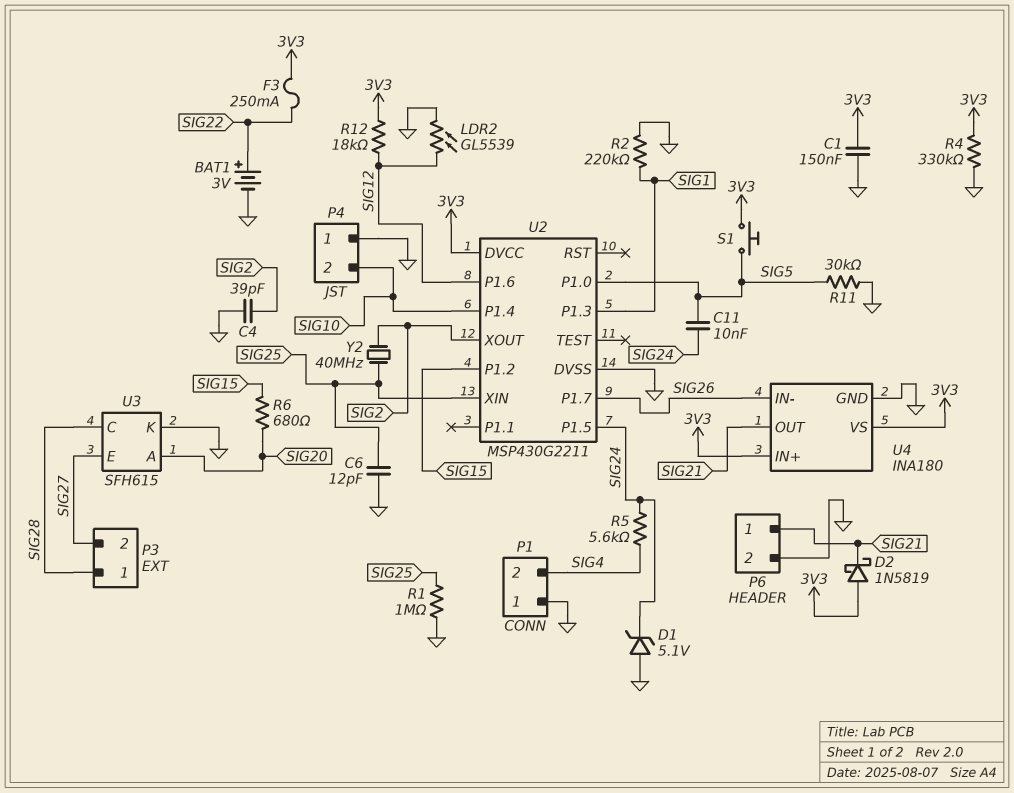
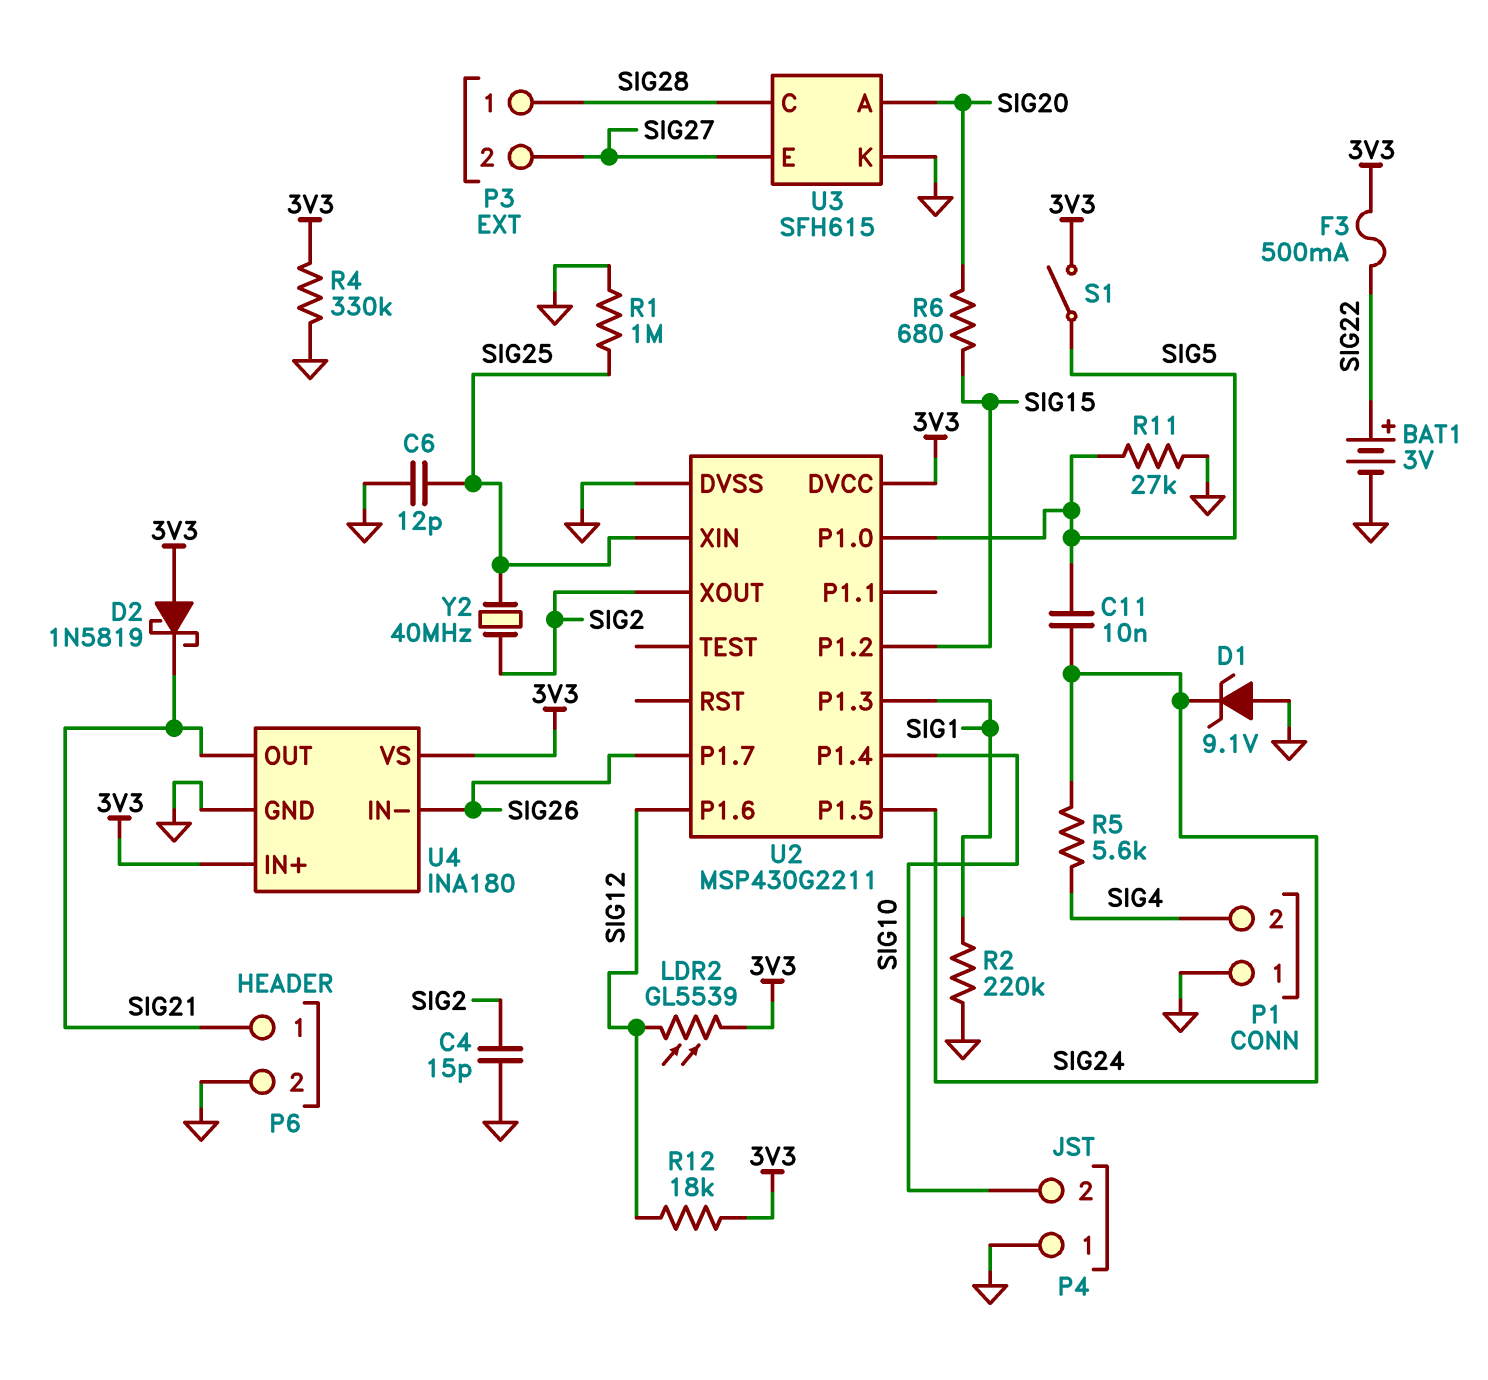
C1: 150nF (3V3, GND) -> none
C4: 39pF (GND, SIG2) -> 15pF (GND, SIG2)
D1: zener 5.1V (A GND, K SIG24) -> zener 9.1V (A GND, K SIG24)
F3: 250mA (3V3, SIG22) -> 500mA (3V3, SIG22)
LDR2: GL5539 (GND, SIG12) -> GL5539 (3V3, SIG12)
R11: 30k (GND, SIG5) -> 27k (GND, SIG5)
S1: button (3V3, SIG5) -> switch (3V3, SIG5)

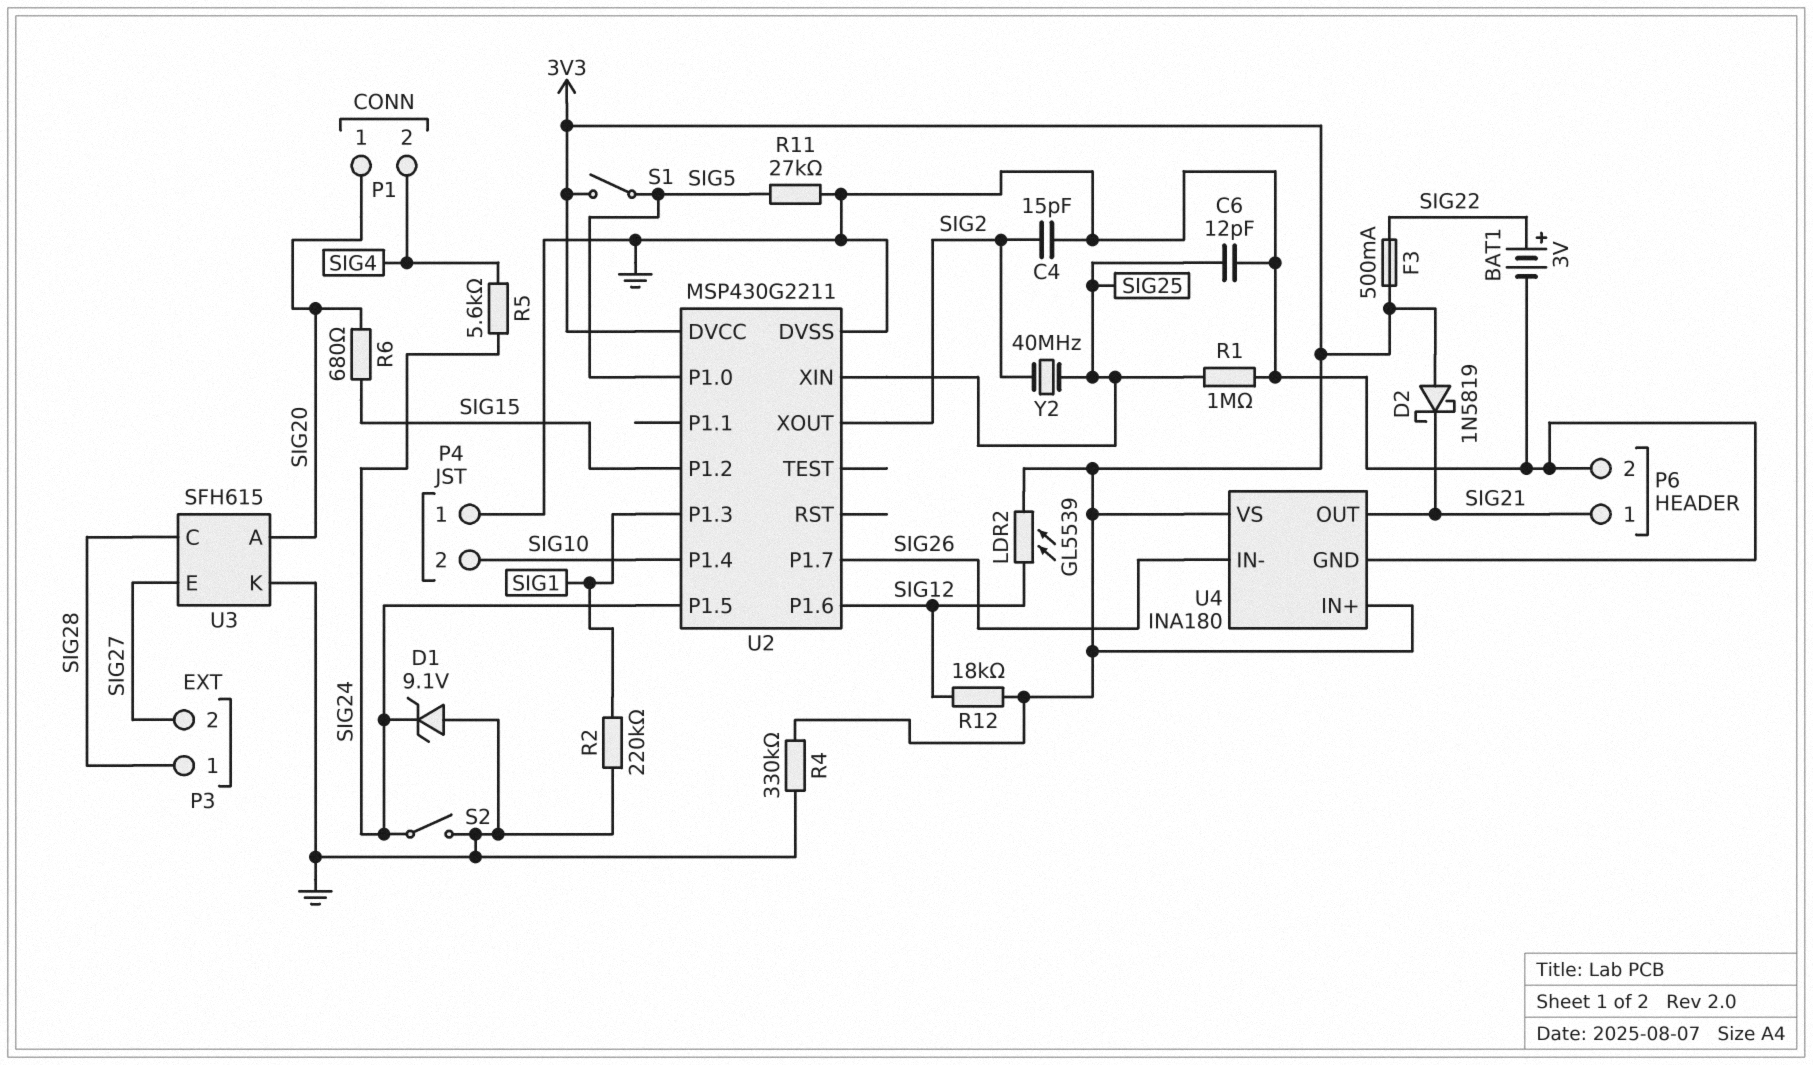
C11: 10nF (SIG5, SIG24) -> none
P1 pin 1: GND -> SIG20
S2: none -> switch (GND, SIG24)

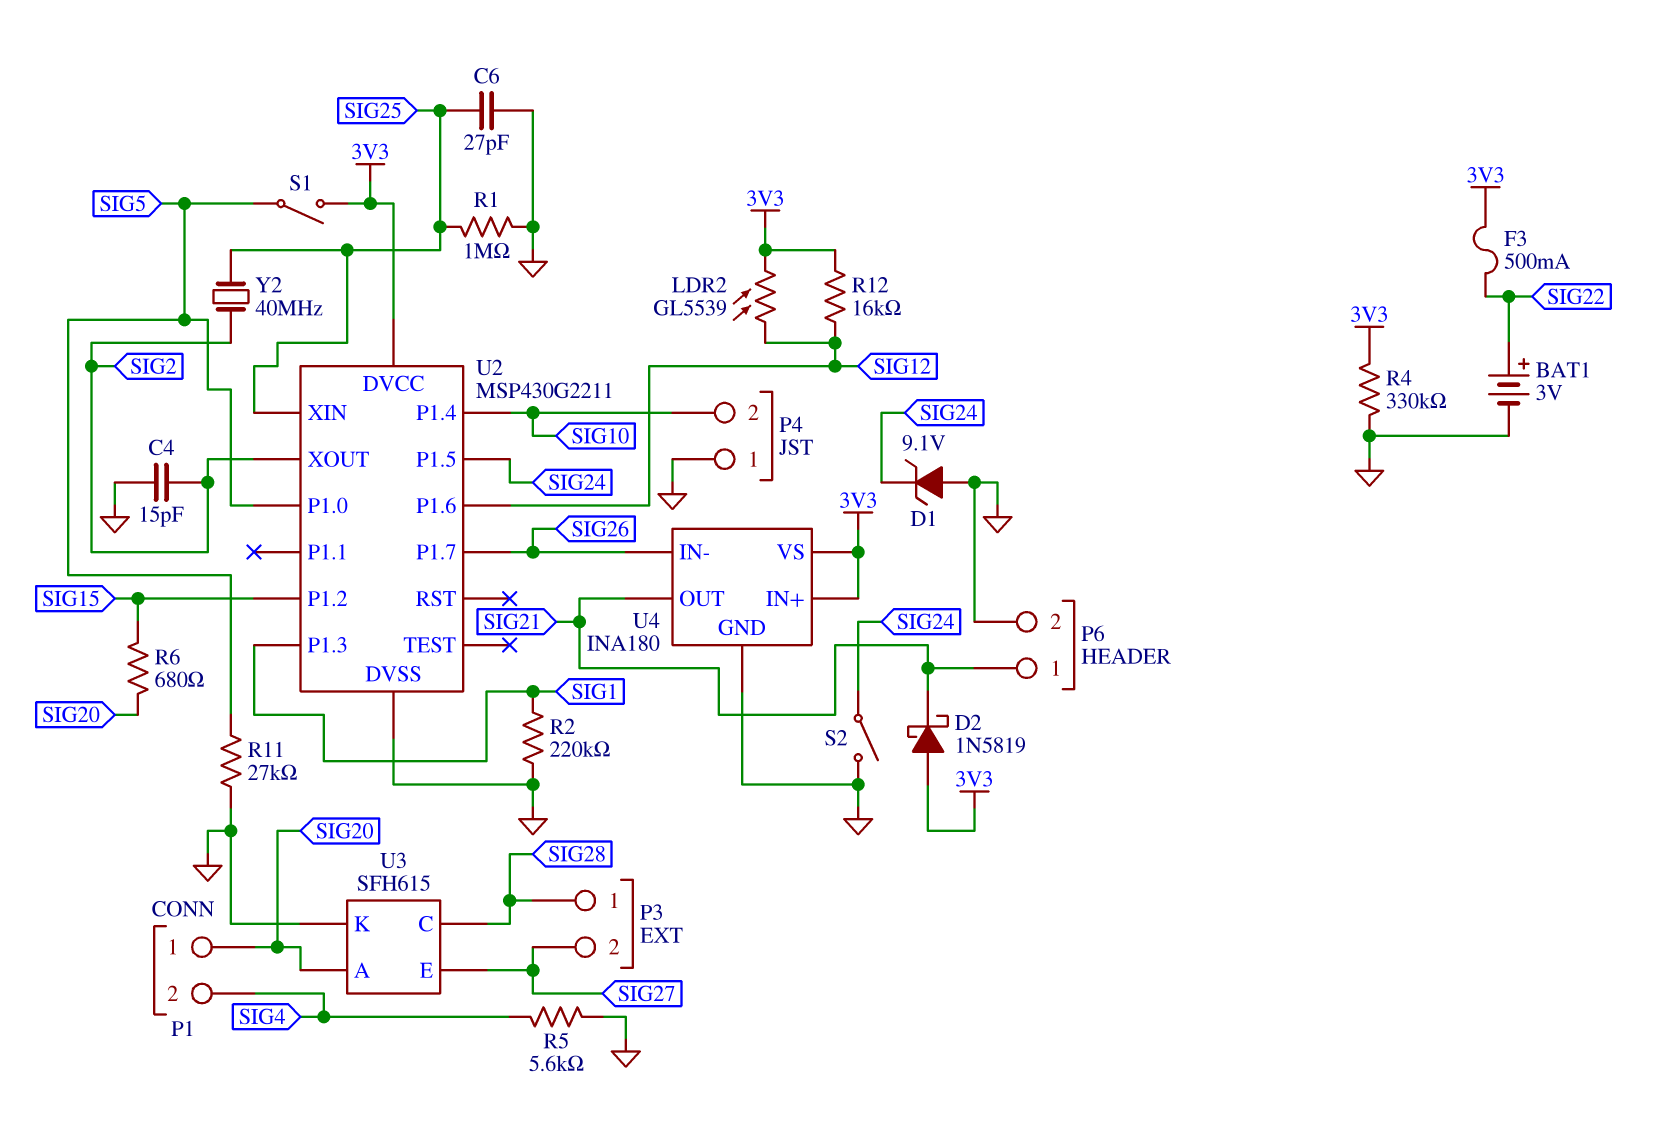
C6: 12pF (GND, SIG25) -> 27pF (GND, SIG25)
R5: 5.6k (SIG4, SIG24) -> 5.6k (GND, SIG4)
R12: 18k (3V3, SIG12) -> 16k (3V3, SIG12)

